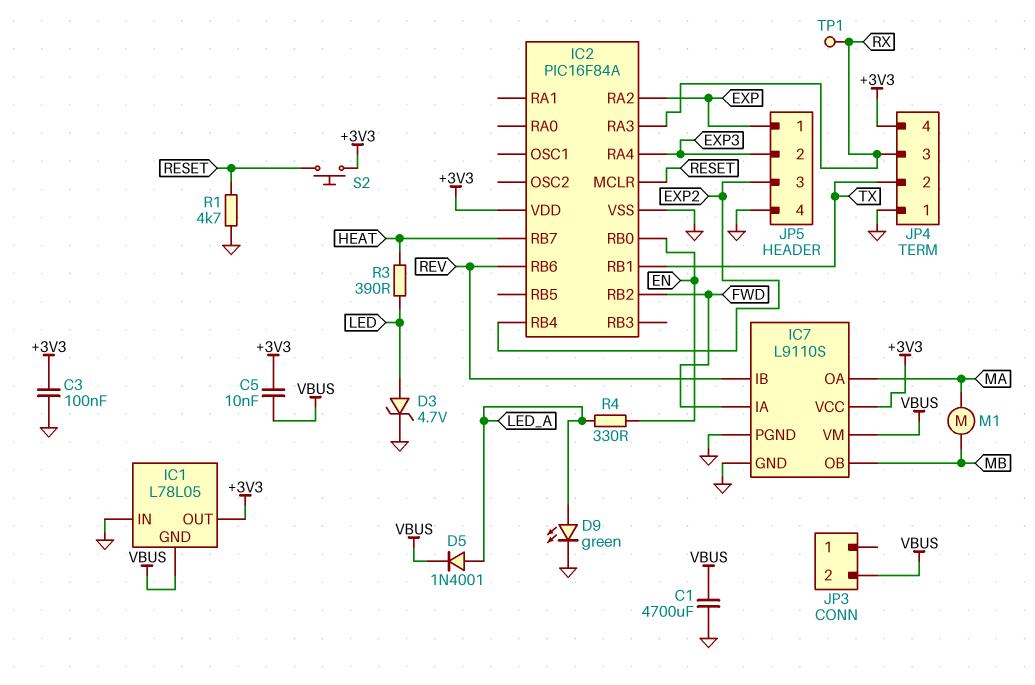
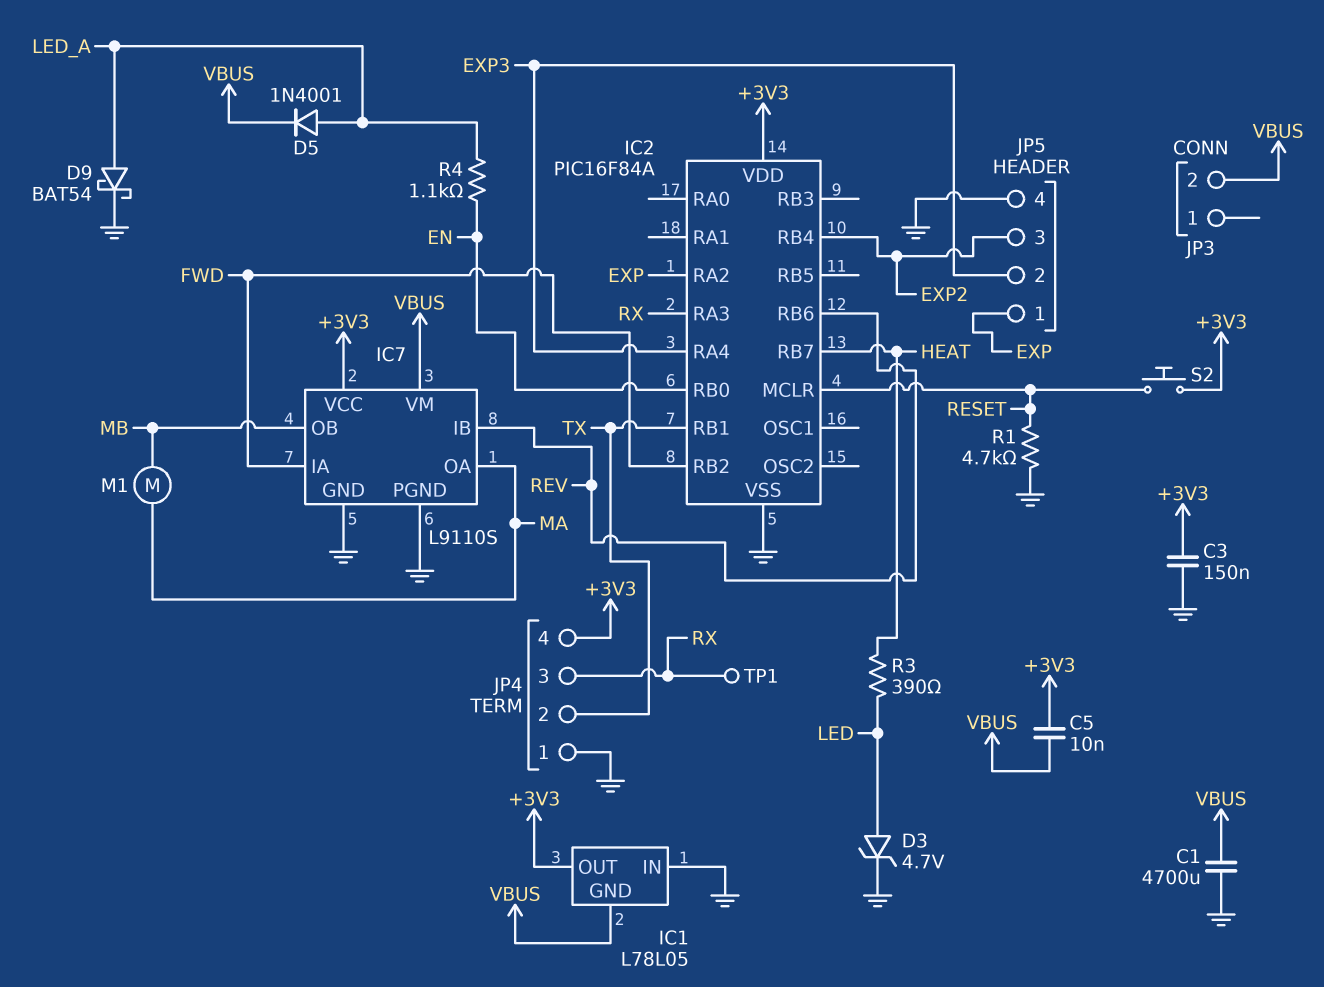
C3: 100nF (+3V3, GND) -> 150nF (+3V3, GND)
D9: LED green (A LED_A, K GND) -> schottky BAT54 (A LED_A, K GND)
R4: 330 (EN, LED_A) -> 1.1k (EN, LED_A)

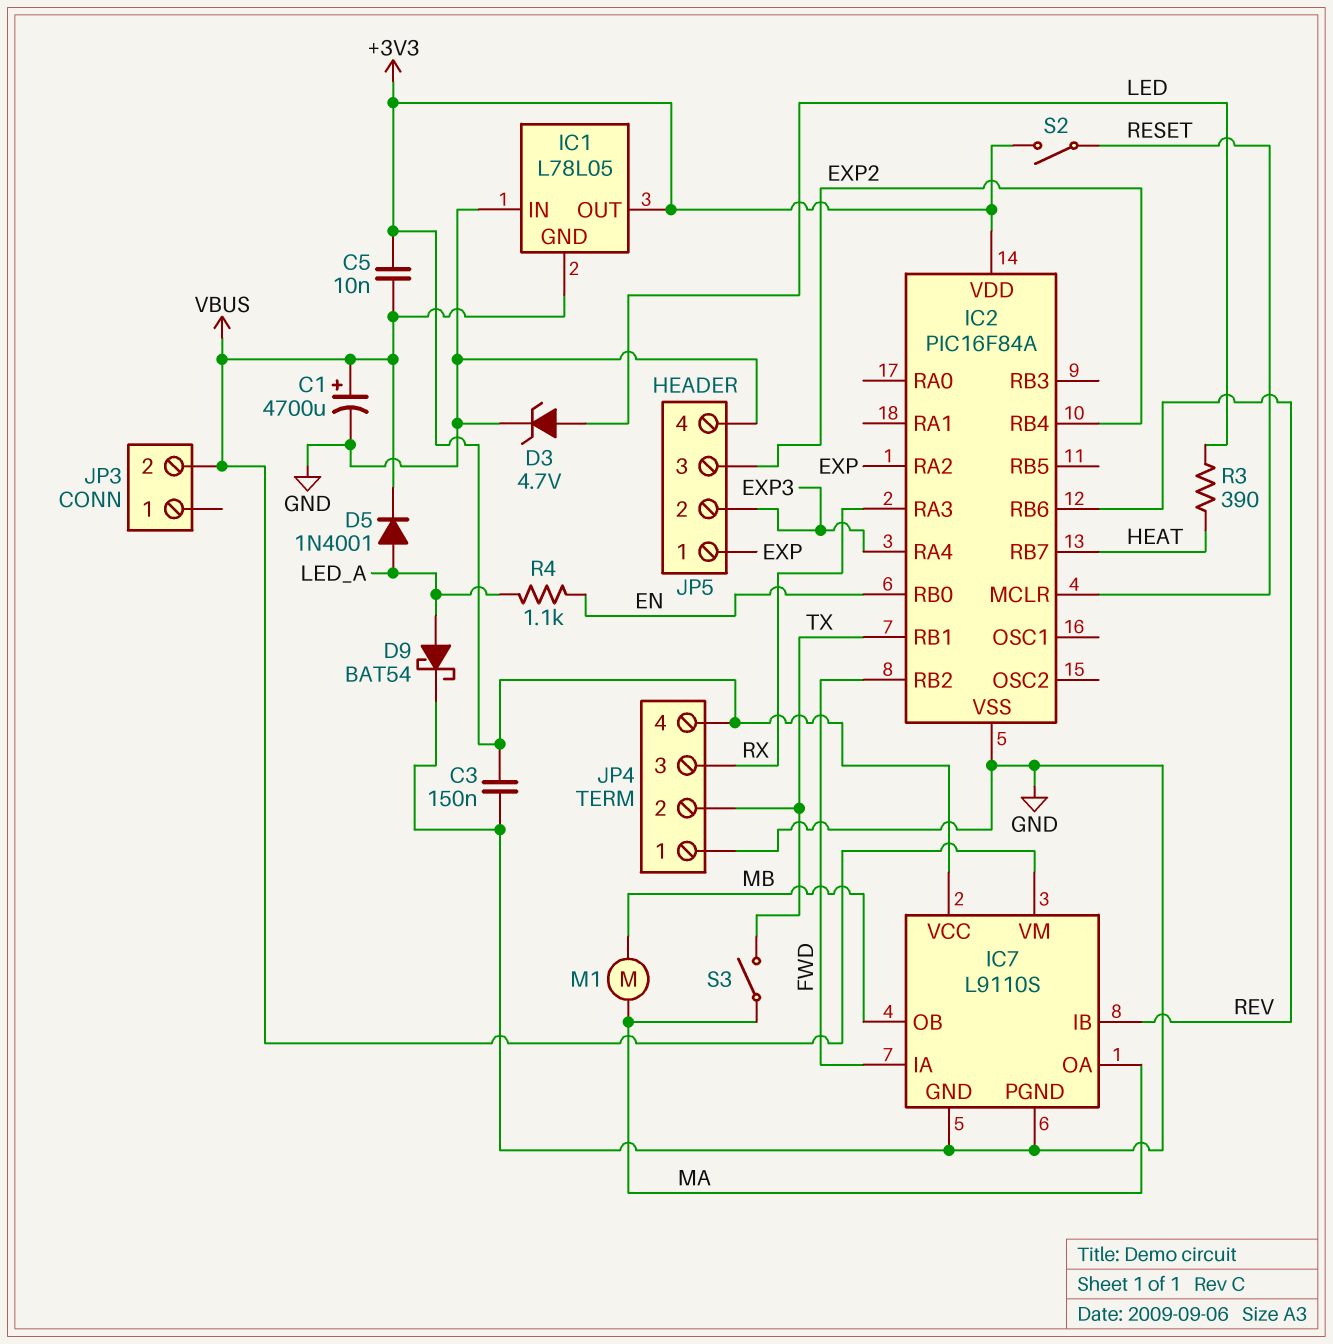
C1: 4700uF (GND, VBUS) -> 4700uF (plus VBUS, minus GND)
R1: 4.7k (GND, RESET) -> none
S2: button (+3V3, RESET) -> switch (+3V3, RESET)
S3: none -> switch (MA, TX)
TP1: test point (RX) -> none

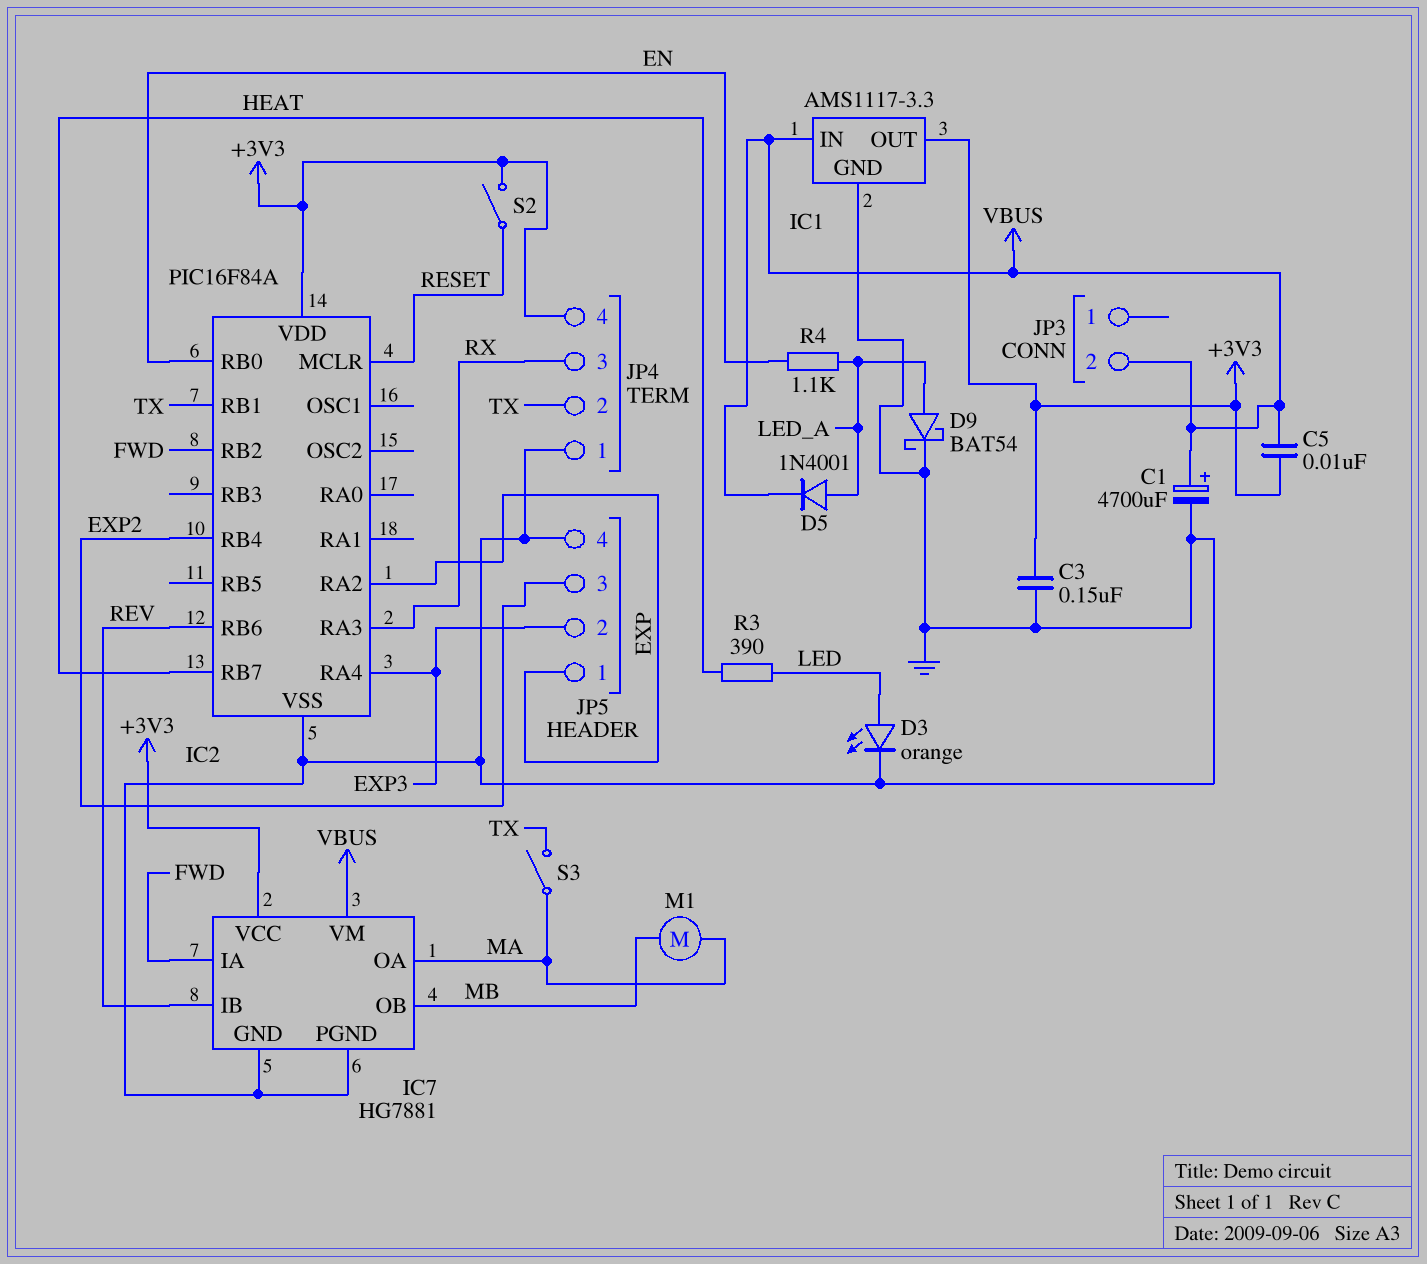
D3: zener 4.7V (A LED, K GND) -> LED orange (A LED, K GND)
IC1: L78L05 -> AMS1117-3.3
IC1 pin GND: VBUS -> GND
IC1 pin IN: GND -> VBUS
IC7: L9110S -> HG7881

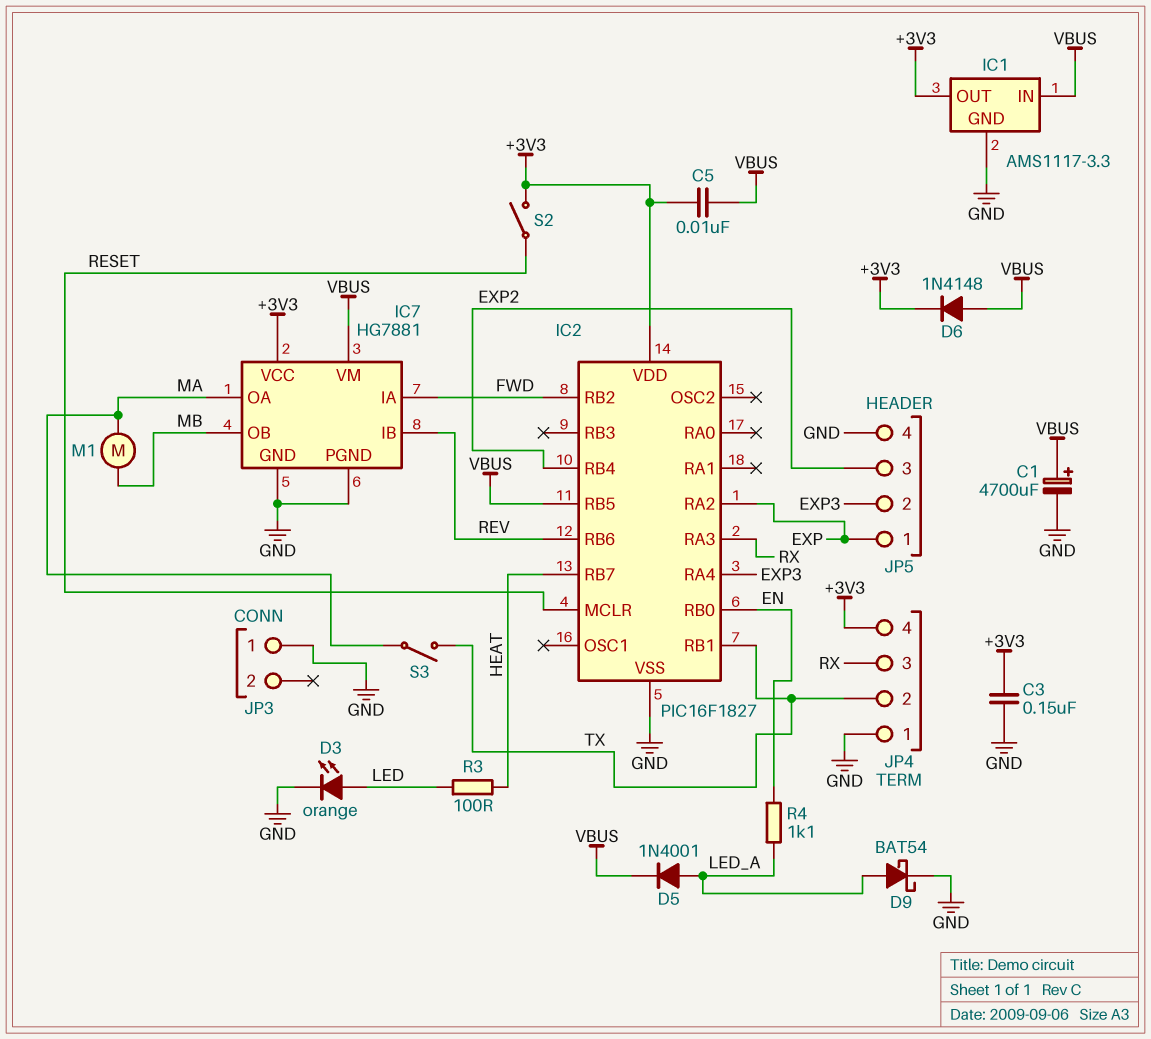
D6: none -> diode 1N4148 (A VBUS, K +3V3)
IC2: PIC16F84A -> PIC16F1827
IC2 pin RB5: none -> VBUS
JP3 pin 1: none -> GND
JP3 pin 2: VBUS -> none
R3: 390 (HEAT, LED) -> 100 (HEAT, LED)

